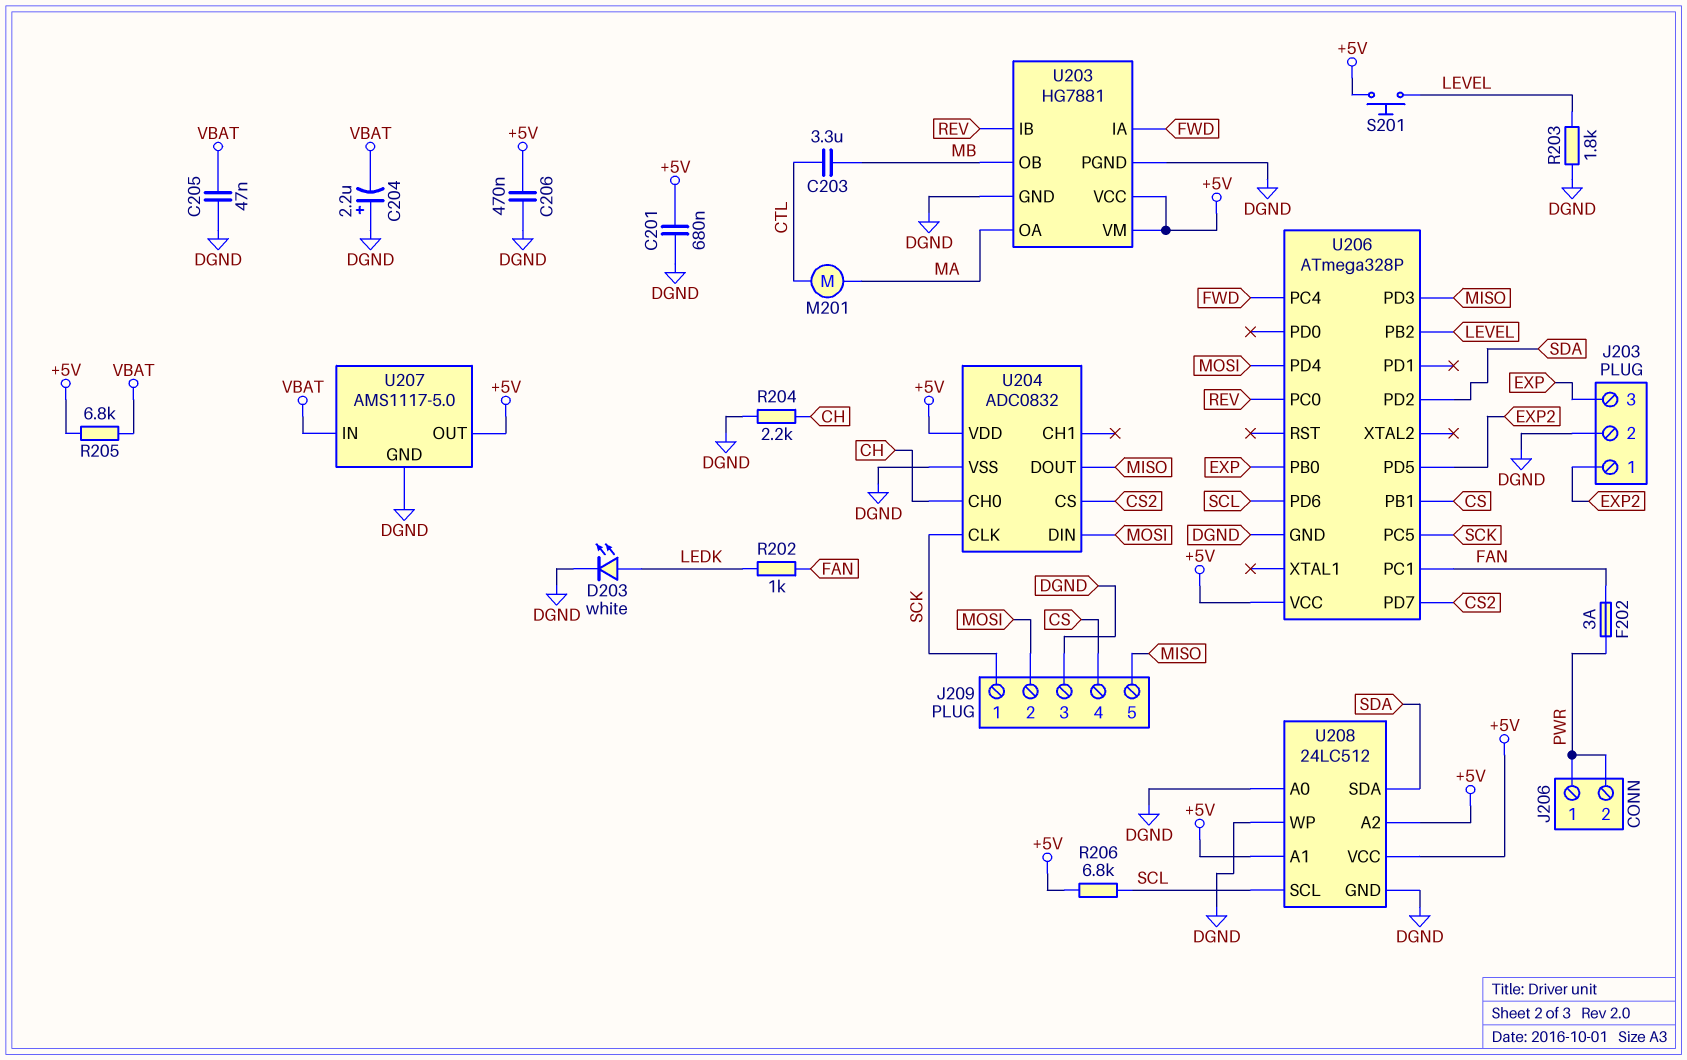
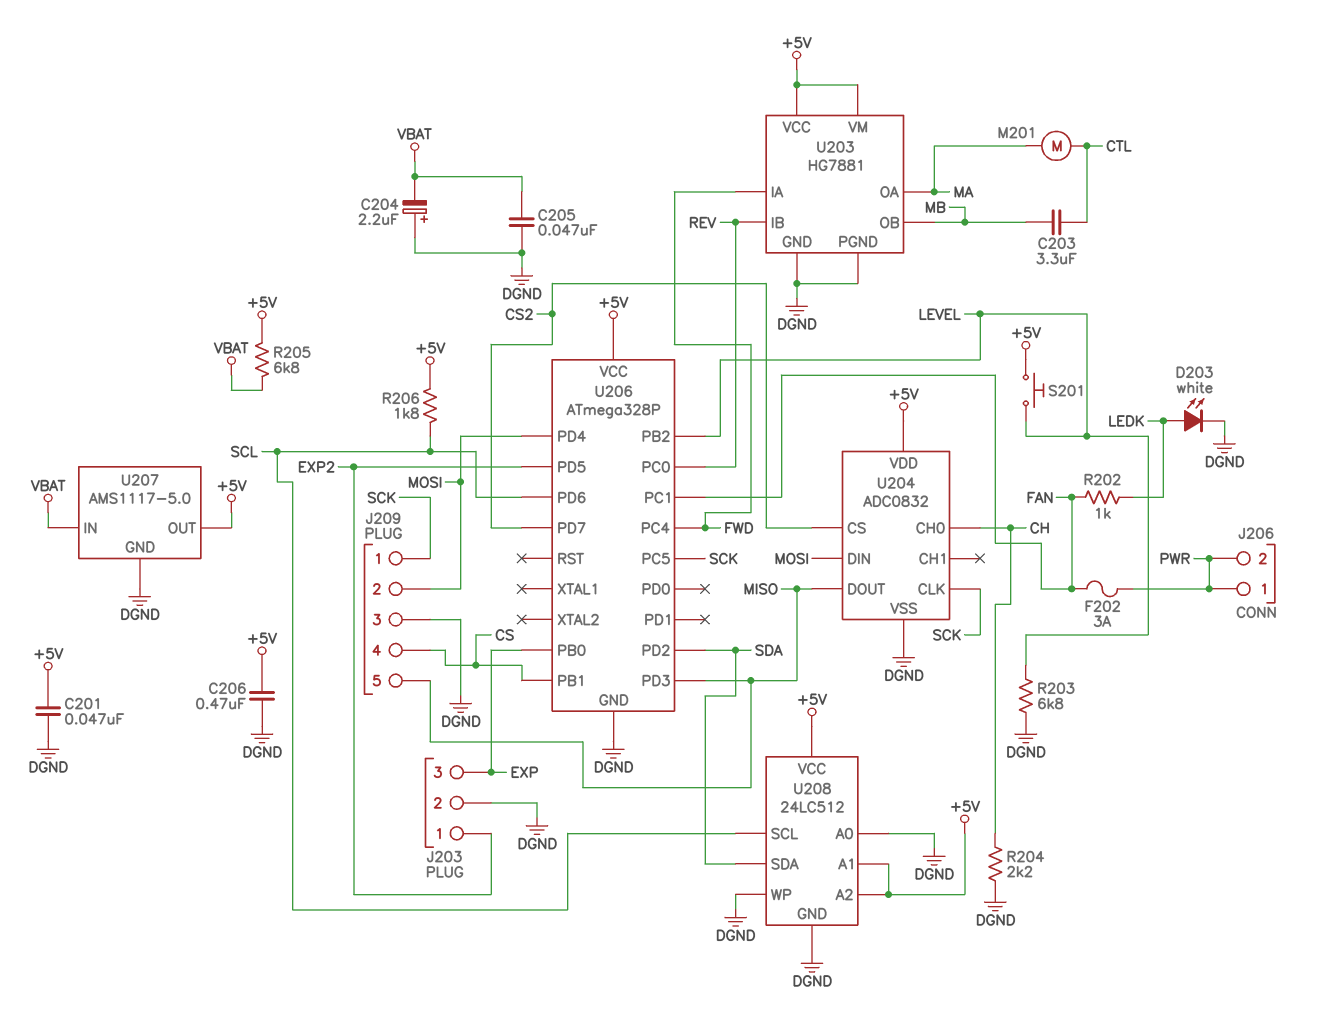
C201: 680nF (+5V, DGND) -> 47nF (+5V, DGND)
R203: 1.8k (DGND, LEVEL) -> 6.8k (DGND, LEVEL)
R206: 6.8k (+5V, SCL) -> 1.8k (+5V, SCL)

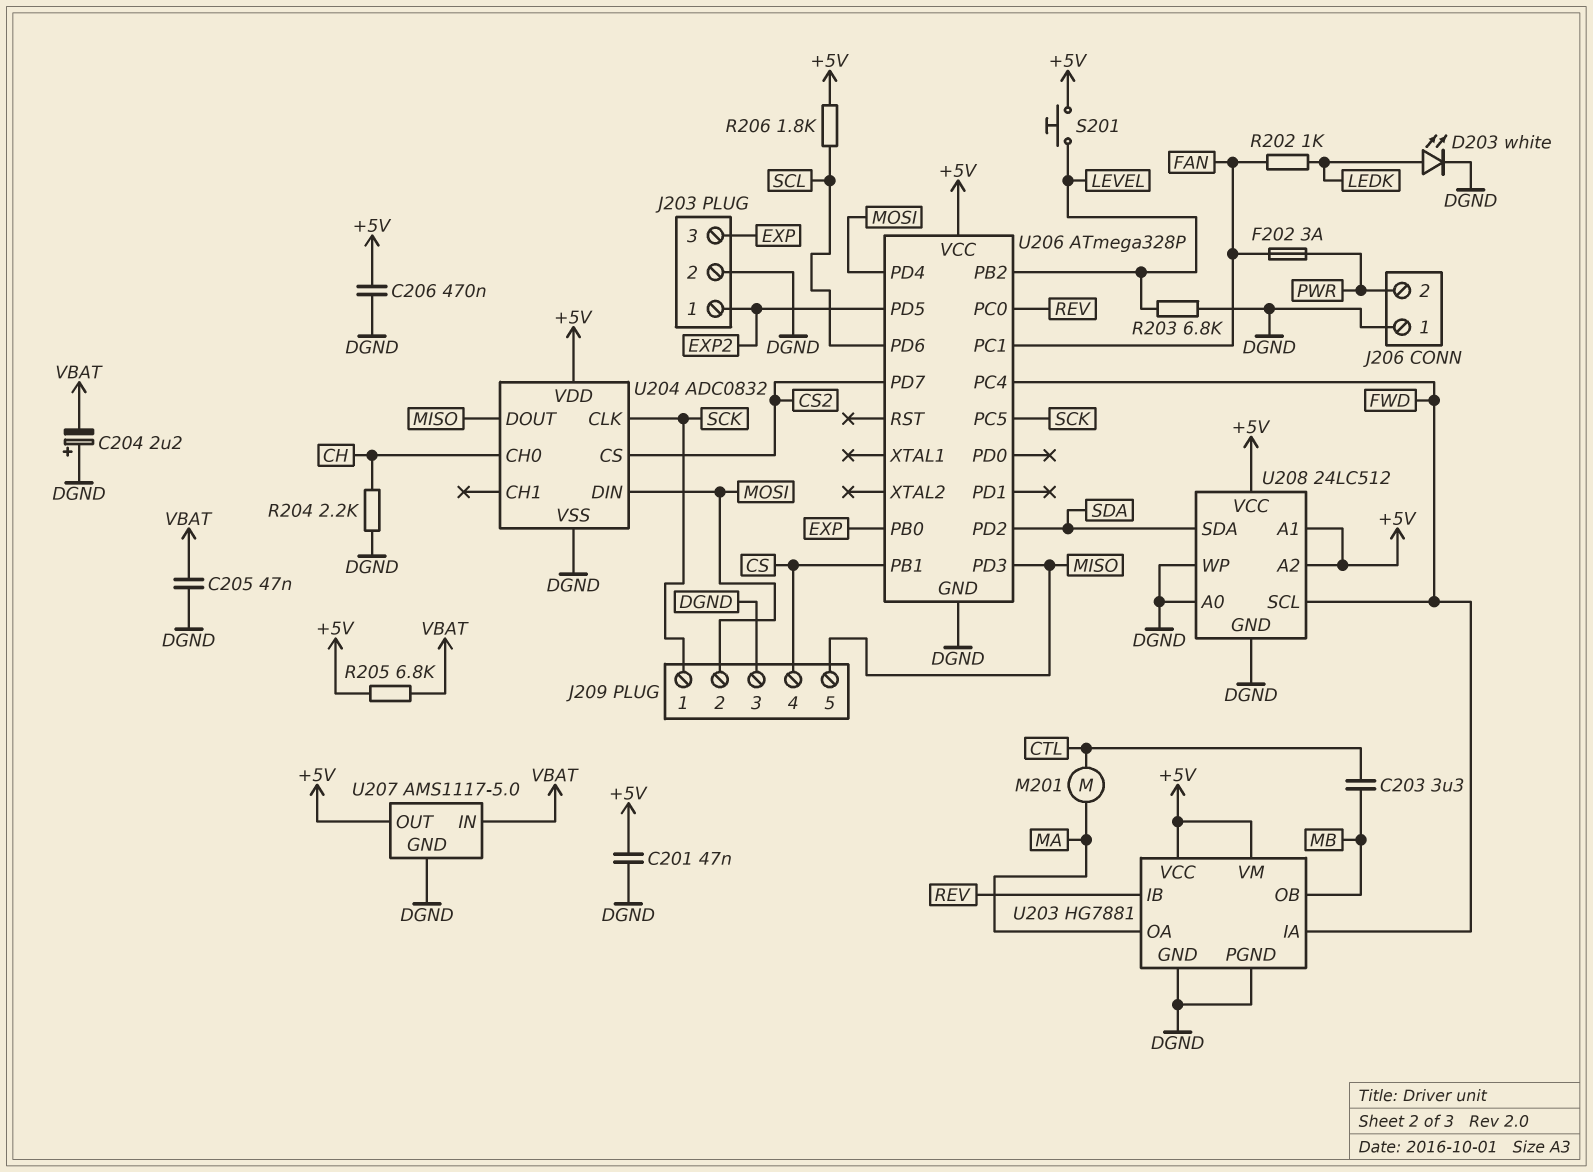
J206 pin 1: PWR -> DGND
U208 pin SCL: SCL -> FWD

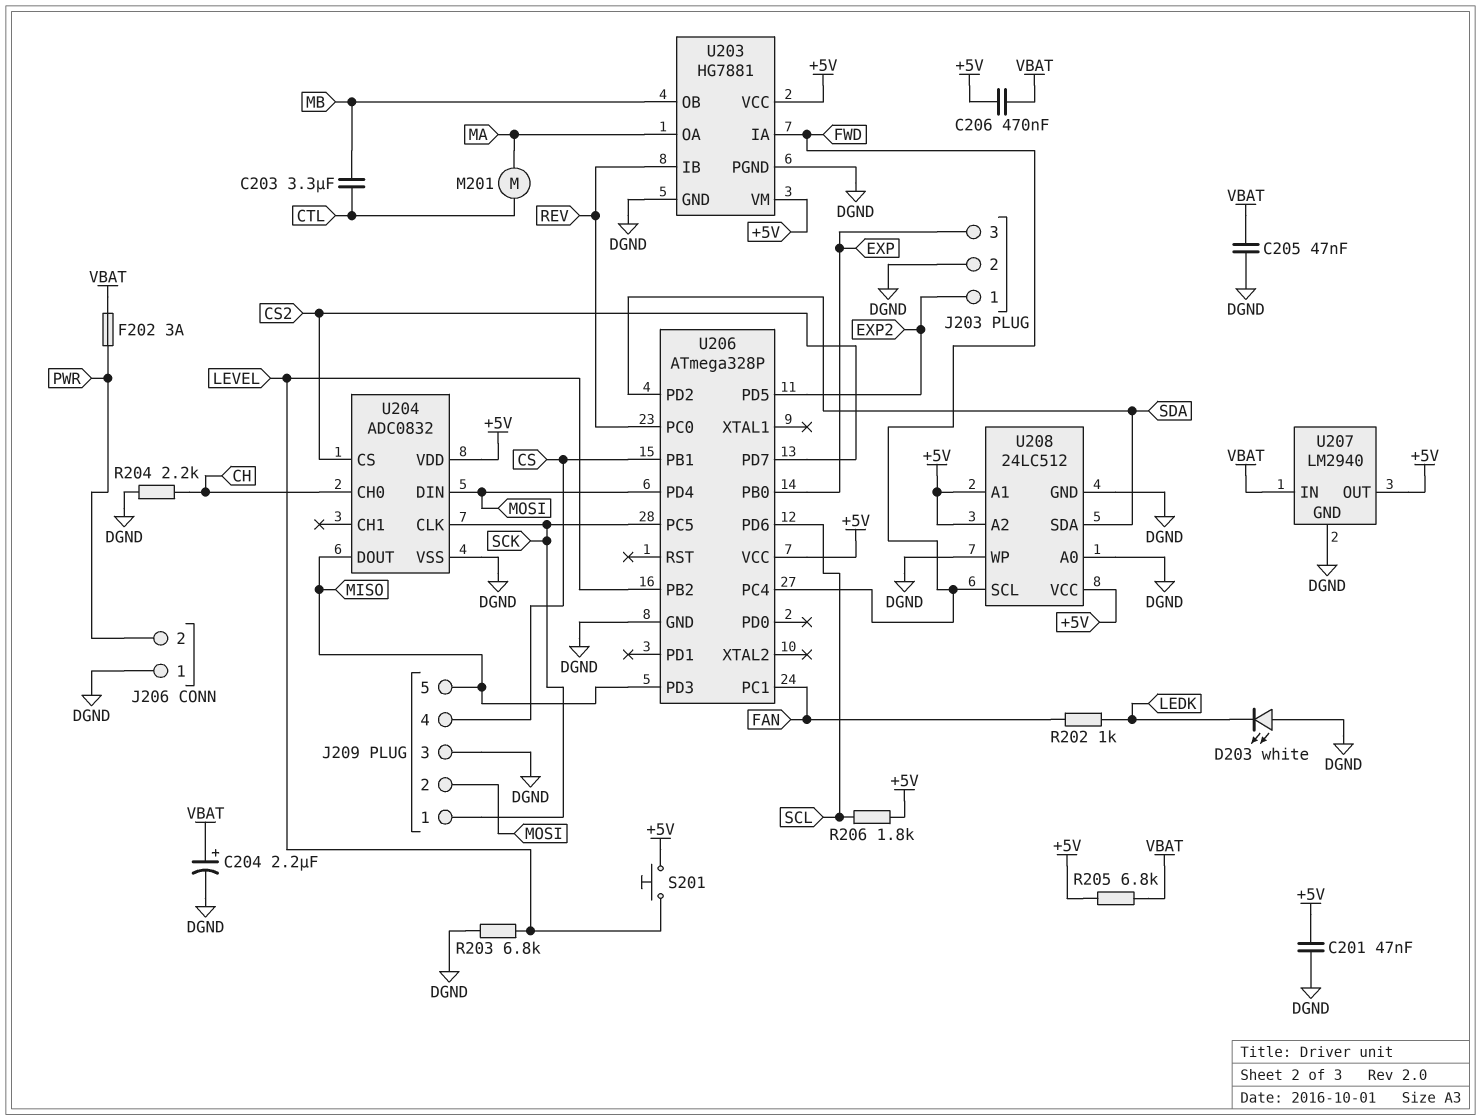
C204: 2.2uF (plus DGND, minus VBAT) -> 2.2uF (plus VBAT, minus DGND)
C206: 470nF (+5V, DGND) -> 470nF (+5V, VBAT)
D203: LED white (A LEDK, K DGND) -> LED white (A DGND, K LEDK)
F202: 3A (FAN, PWR) -> 3A (PWR, VBAT)
U207: AMS1117-5.0 -> LM2940

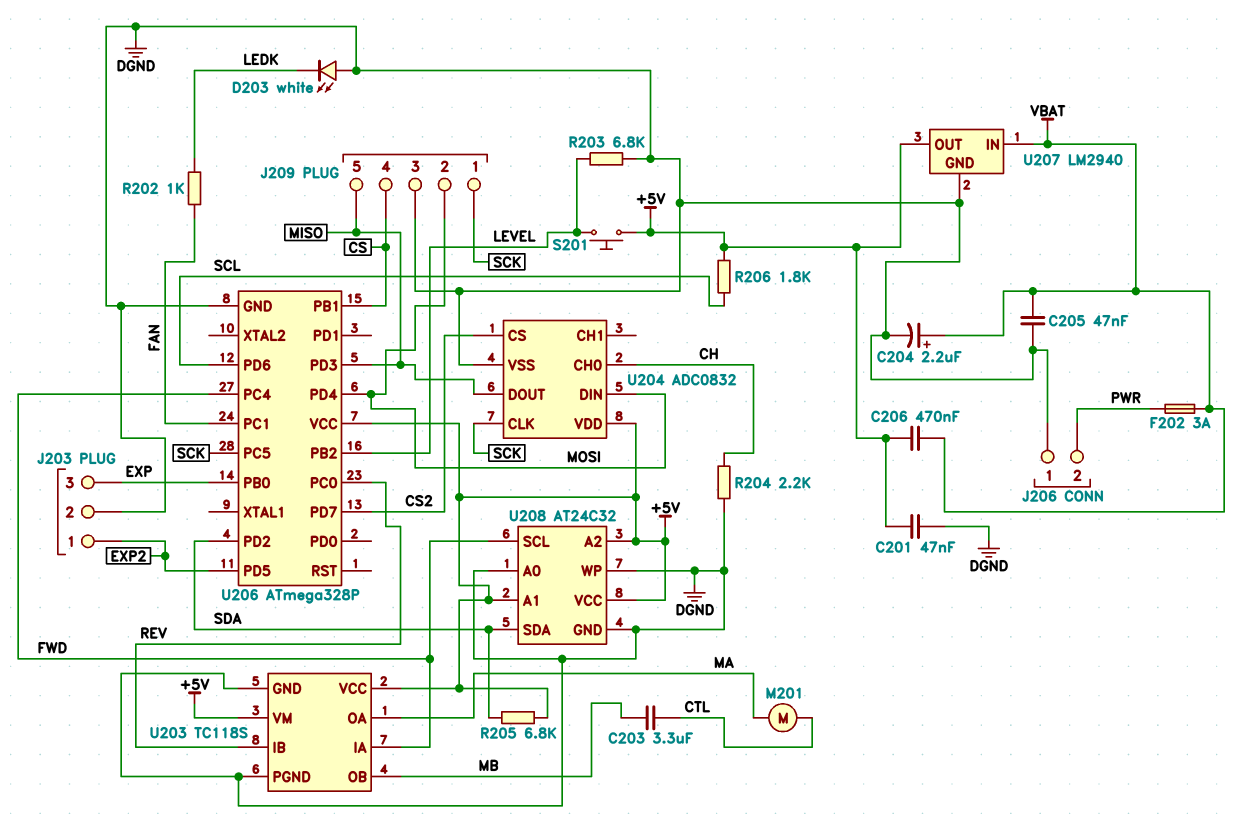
R205: 6.8k (+5V, VBAT) -> 6.8k (+5V, SDA)
U203: HG7881 -> TC118S
U208: 24LC512 -> AT24C32

